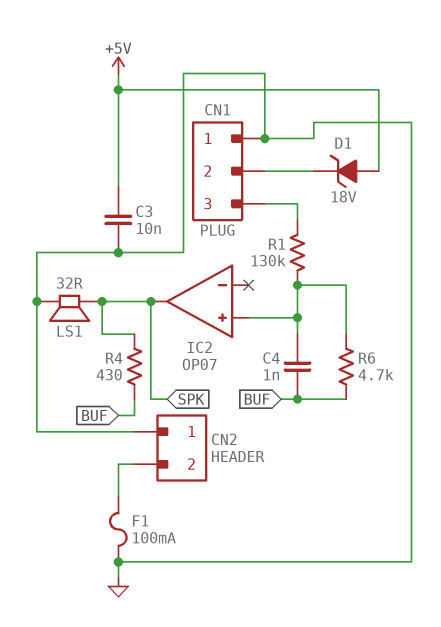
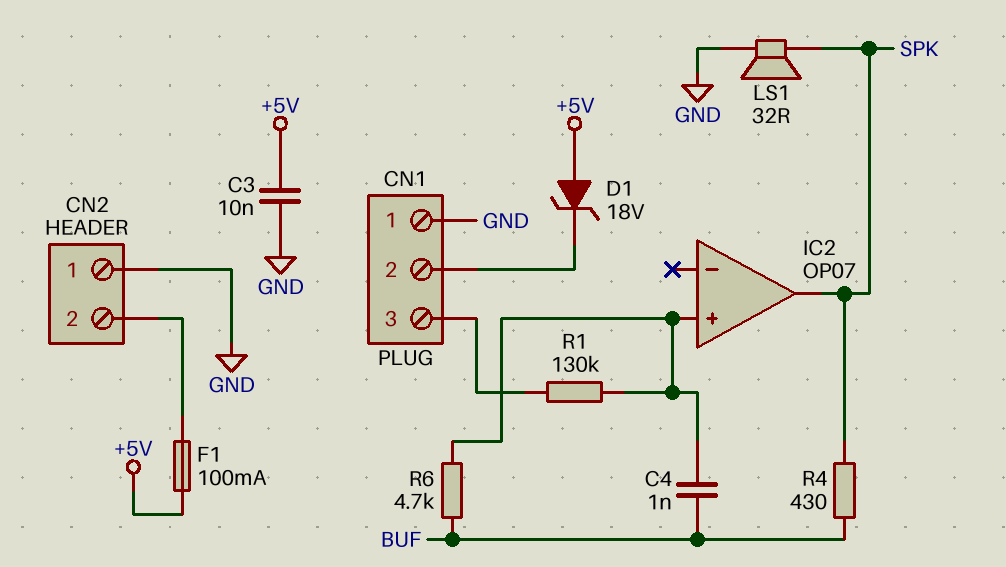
F1: 100mA (CN2/2, GND) -> 100mA (+5V, CN2/2)

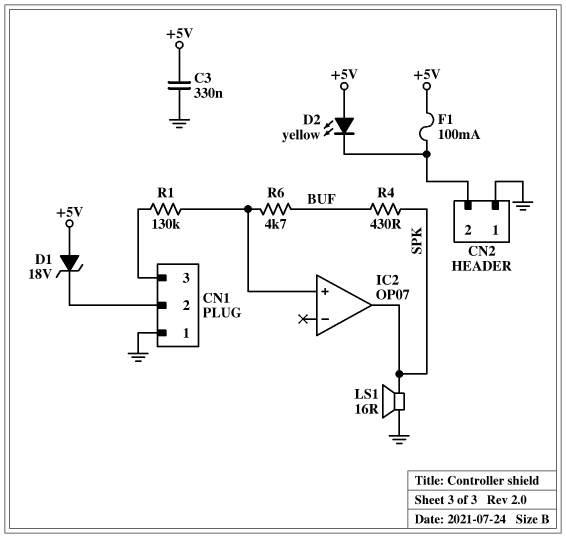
C3: 10nF (+5V, GND) -> 330nF (+5V, GND)
C4: 1nF (BUF, IC2/in+) -> none
D2: none -> LED yellow (A +5V, K CN2/2)
LS1: speaker 32R (GND, SPK) -> speaker 16R (GND, SPK)

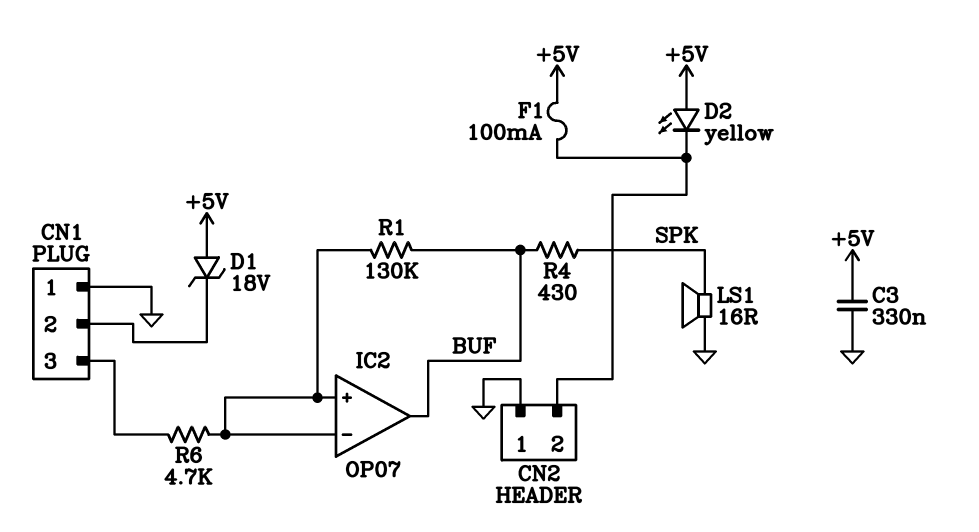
IC2 pin in-: none -> IC2/in+
IC2 pin out: SPK -> BUF
R1: 130k (CN1/3, IC2/in+) -> 130k (BUF, IC2/in+)
R6: 4.7k (BUF, IC2/in+) -> 4.7k (CN1/3, IC2/in+)

